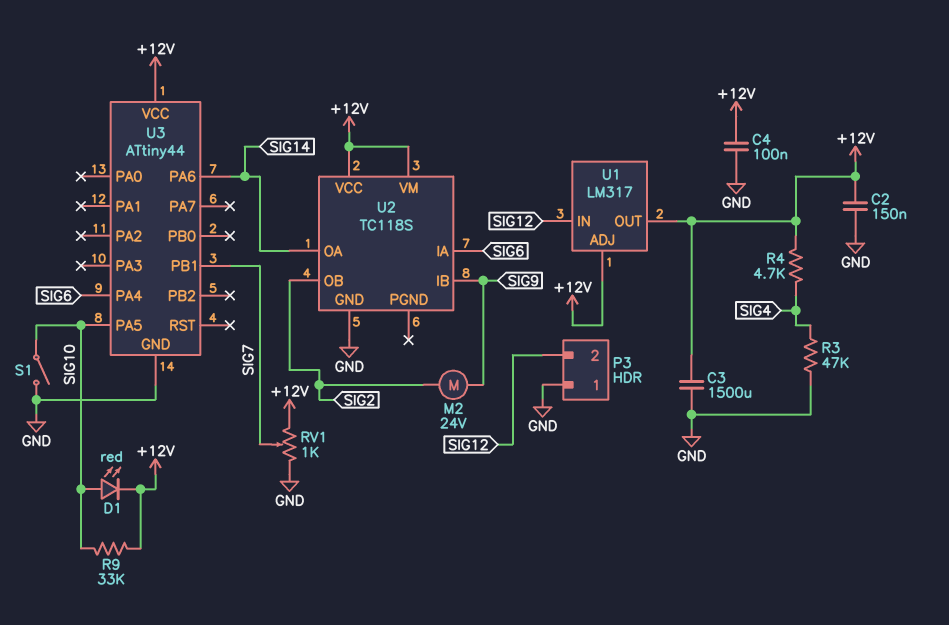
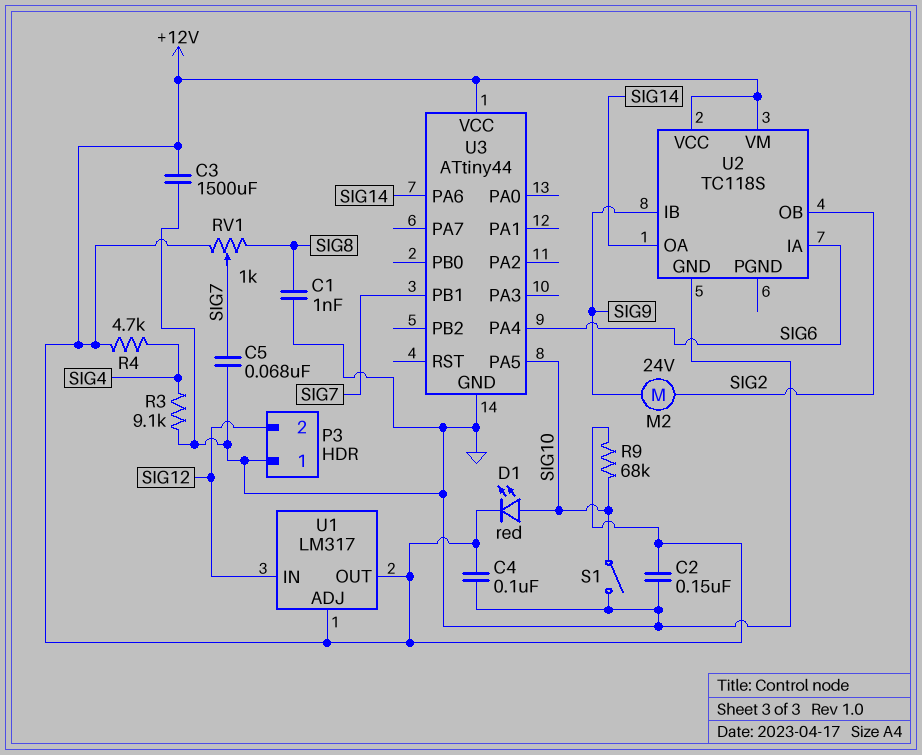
C1: none -> 1nF (GND, SIG8)
C5: none -> 68nF (GND, SIG7)
R3: 47k (GND, SIG4) -> 9.1k (GND, SIG4)
R9: 33k (+12V, SIG10) -> 68k (+12V, SIG10)
RV1: 1k (+12V, GND, wiper SIG7) -> 1k (+12V, SIG8, wiper SIG7)

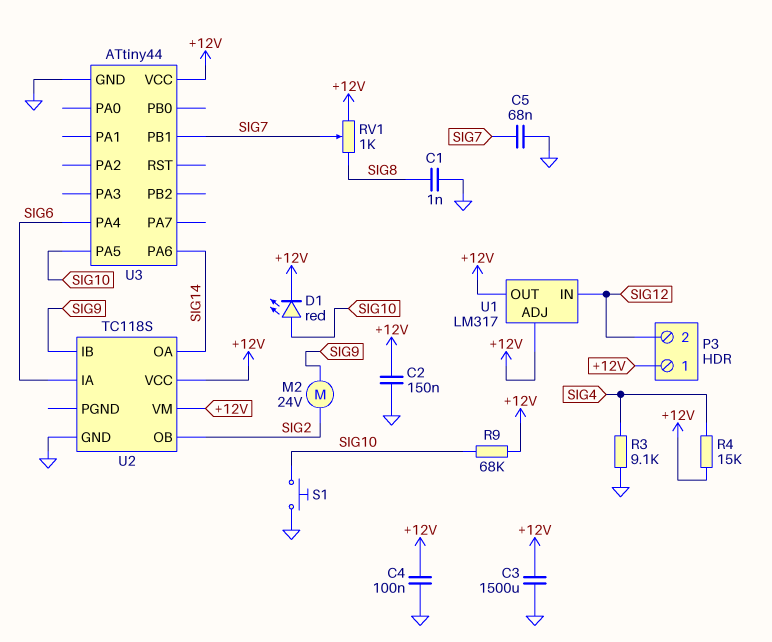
P3 pin 1: GND -> +12V
R4: 4.7k (+12V, SIG4) -> 15k (+12V, SIG4)
S1: switch (GND, SIG10) -> button (GND, SIG10)

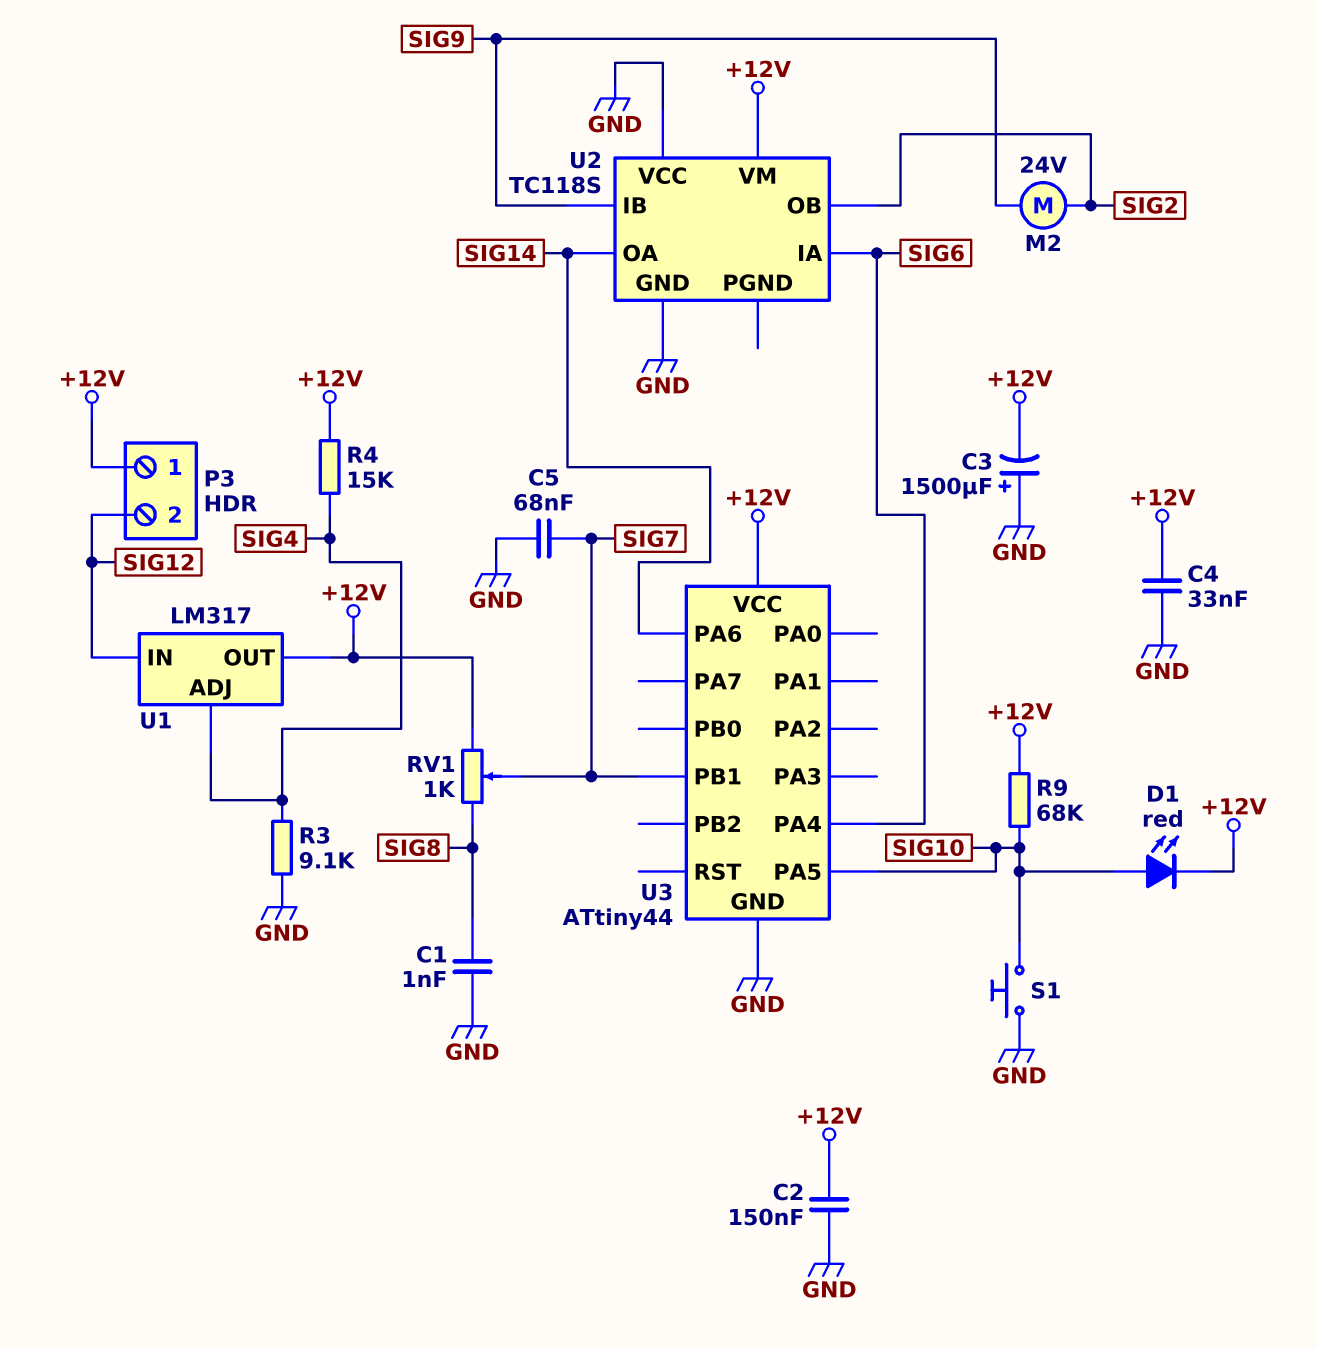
C3: 1500uF (+12V, GND) -> 1500uF (plus GND, minus +12V)
C4: 100nF (+12V, GND) -> 33nF (+12V, GND)
U1 pin ADJ: +12V -> SIG4
U2 pin VCC: +12V -> GND

